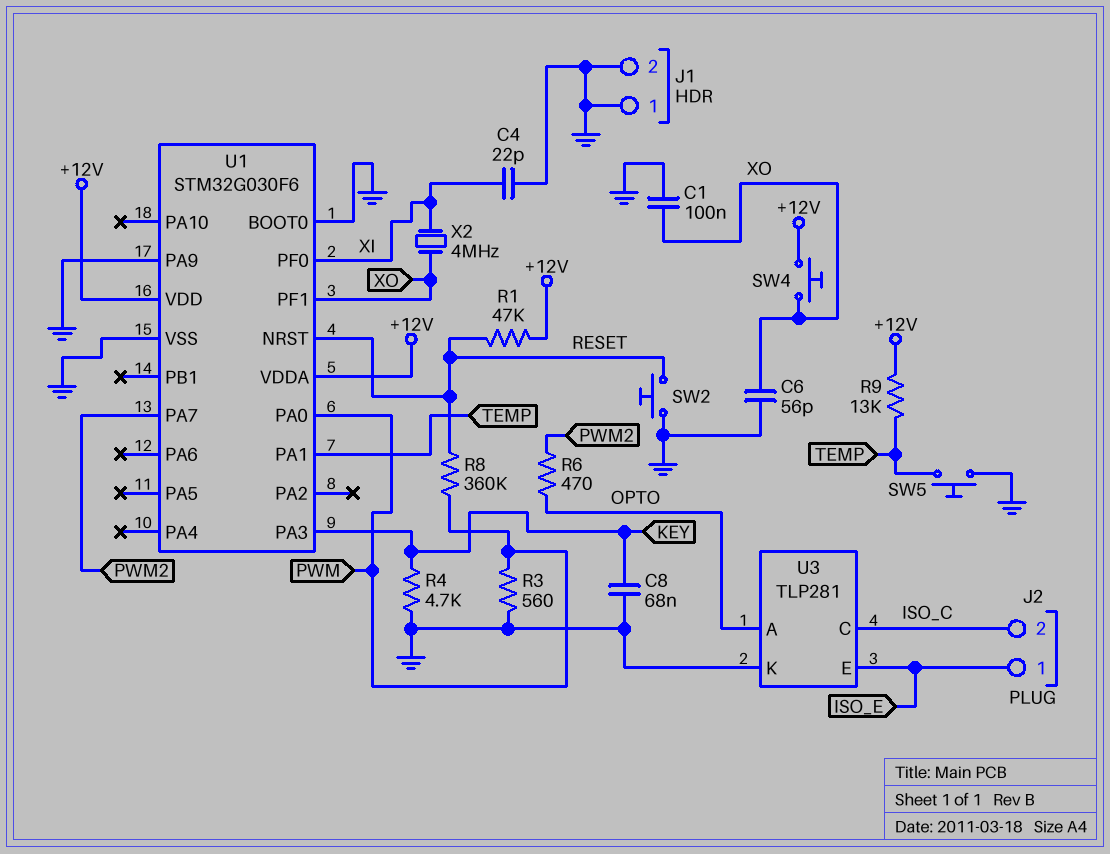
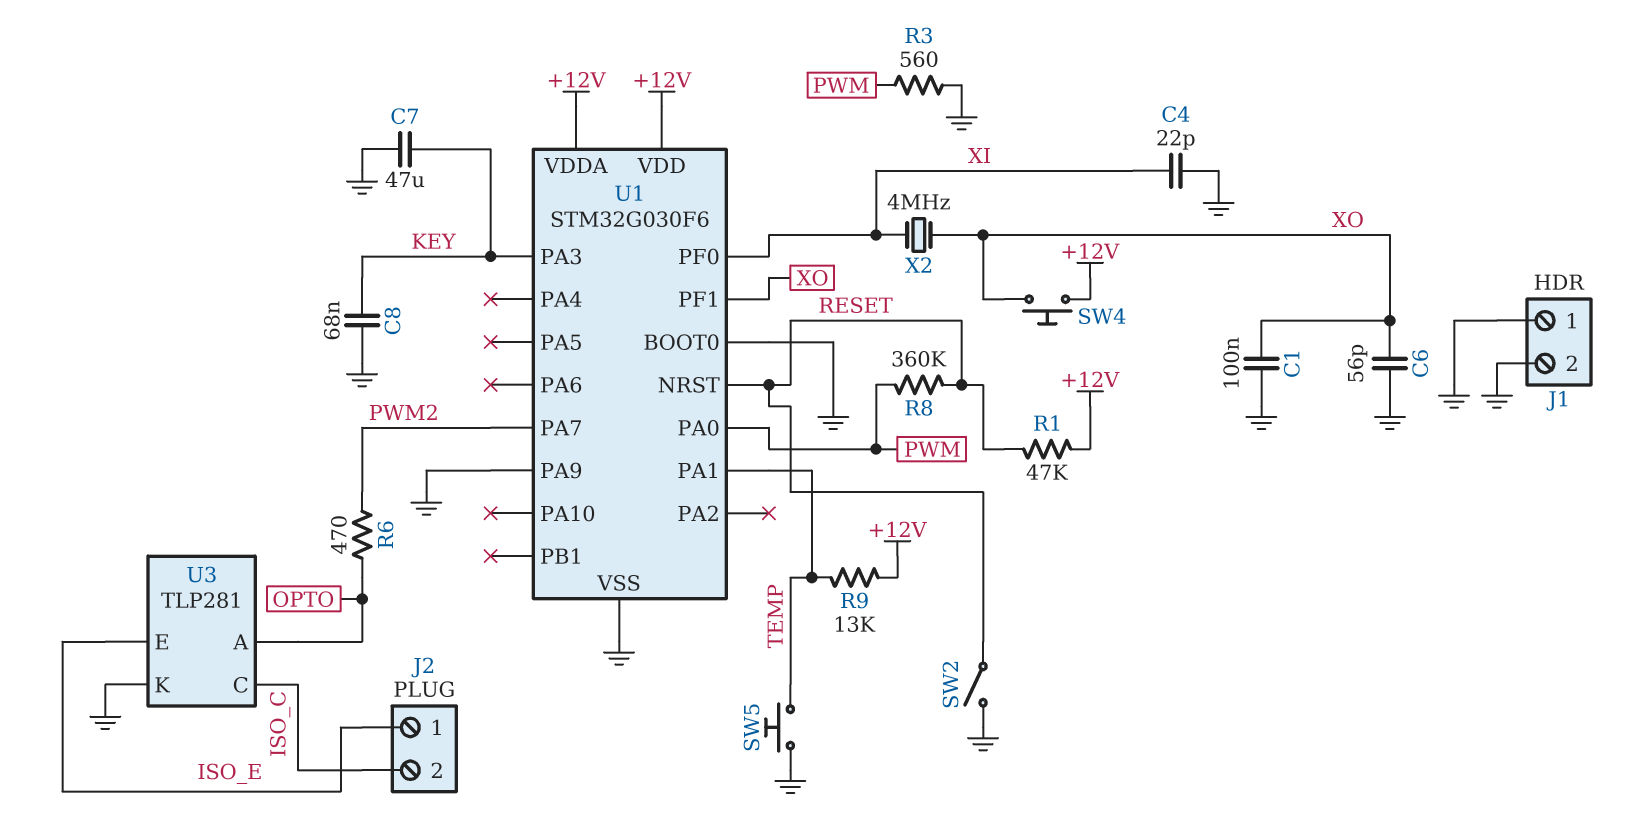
C7: none -> 47uF (GND, KEY)
R4: 4.7k (GND, KEY) -> none
SW2: button (GND, RESET) -> switch (GND, RESET)

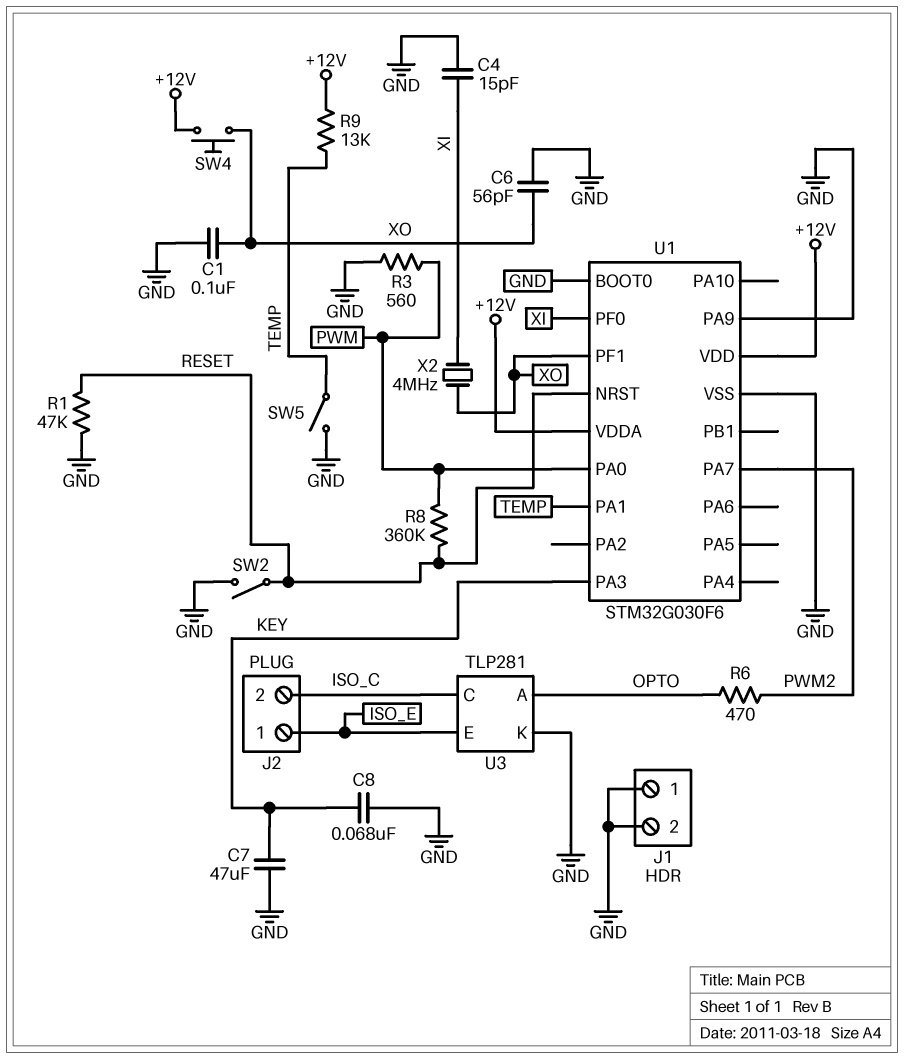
C4: 22pF (GND, XI) -> 15pF (GND, XI)
R1: 47k (+12V, RESET) -> 47k (GND, RESET)
SW5: button (GND, TEMP) -> switch (GND, TEMP)

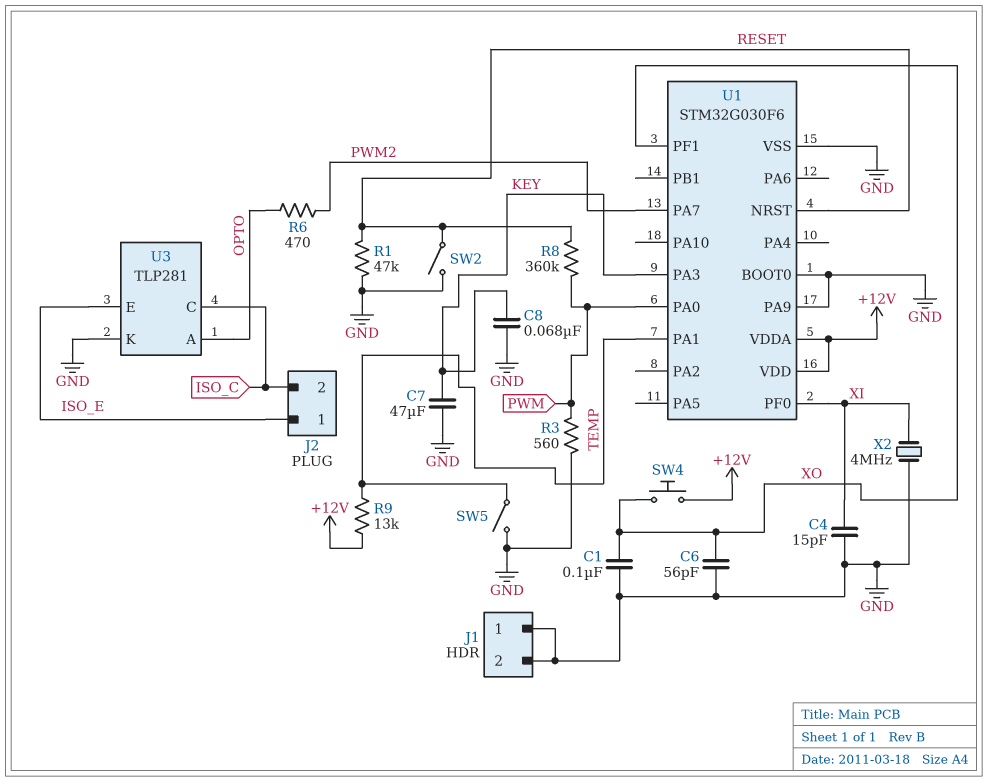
X2: 4MHz (XI, XO) -> 4MHz (GND, XI)

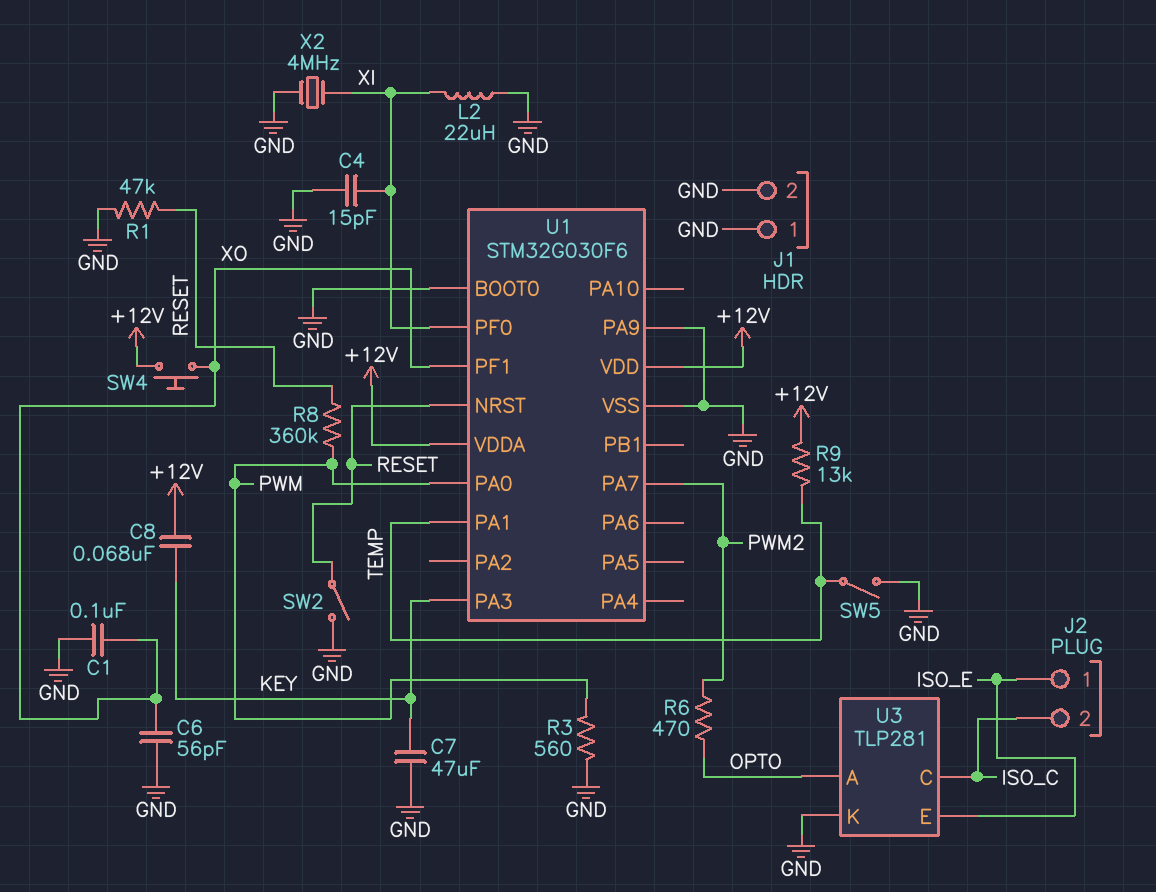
C8: 68nF (GND, KEY) -> 68nF (+12V, KEY)
L2: none -> 22uH (GND, XI)

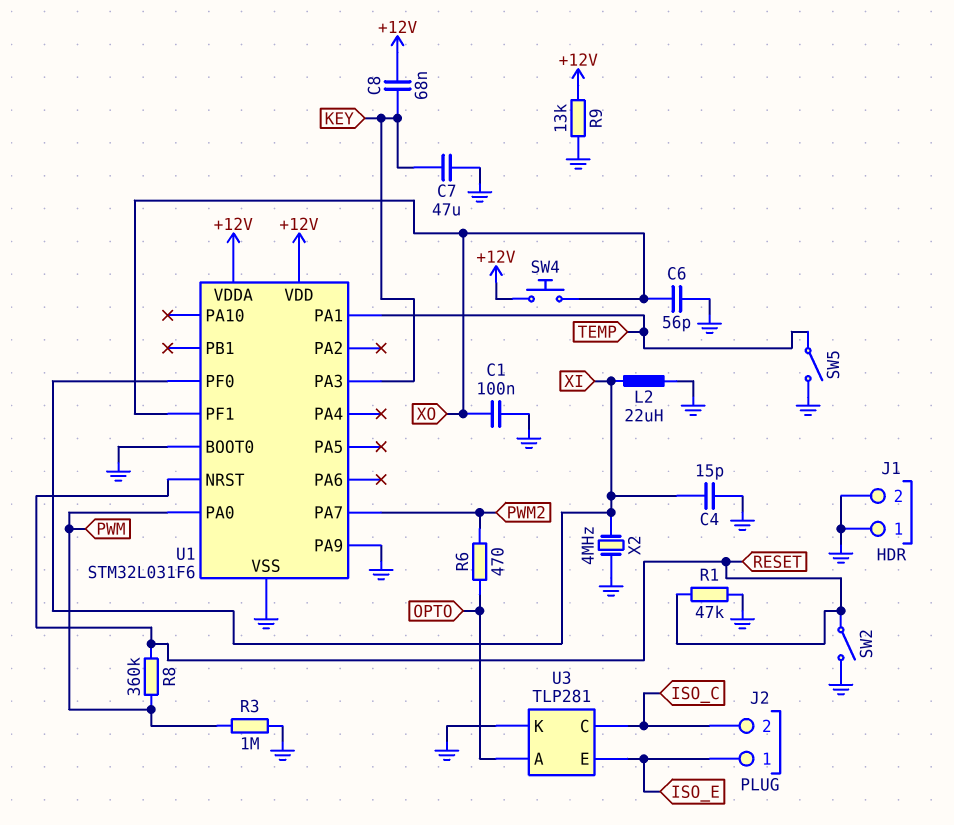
R3: 560 (GND, PWM) -> 1M (GND, PWM)
R9: 13k (+12V, TEMP) -> 13k (+12V, GND)
U1: STM32G030F6 -> STM32L031F6

